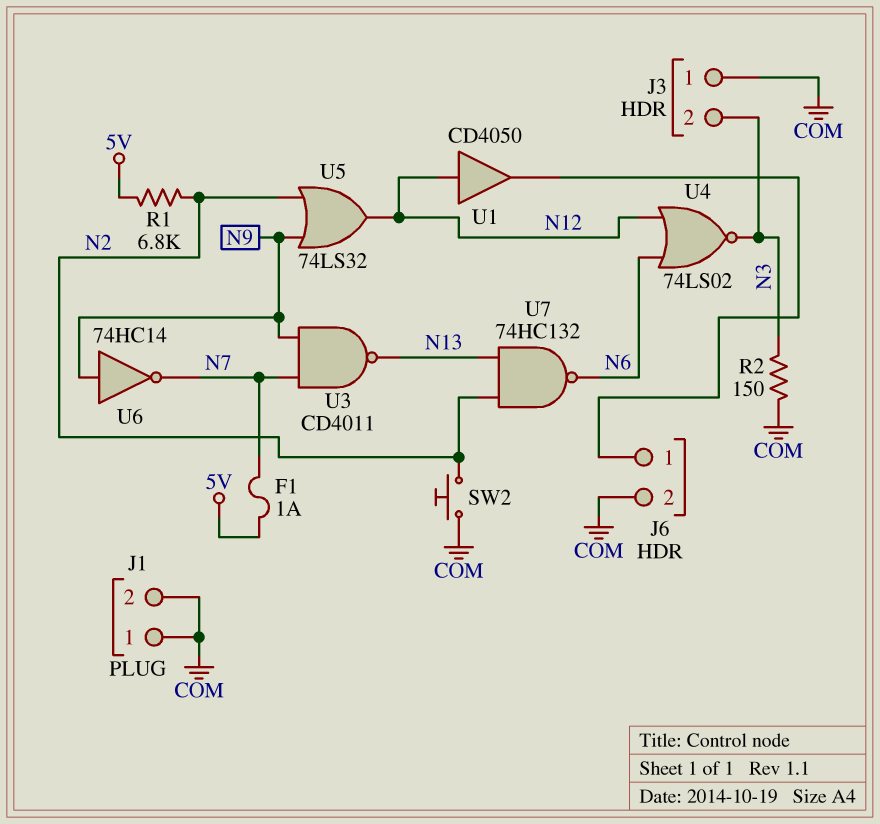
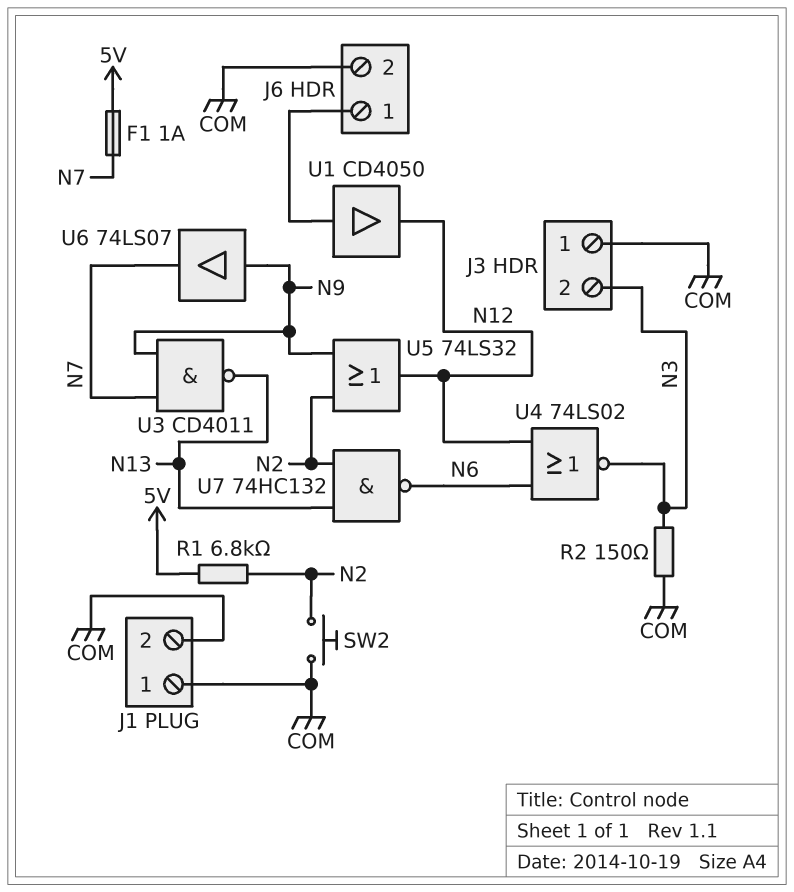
U1: buffer CD4050 (in N12, out J6/1) -> buffer CD4050 (in J6/1, out N12)
U6: NOT 74HC14 (in N9, out N7) -> buffer 74LS07 (in N9, out N7)

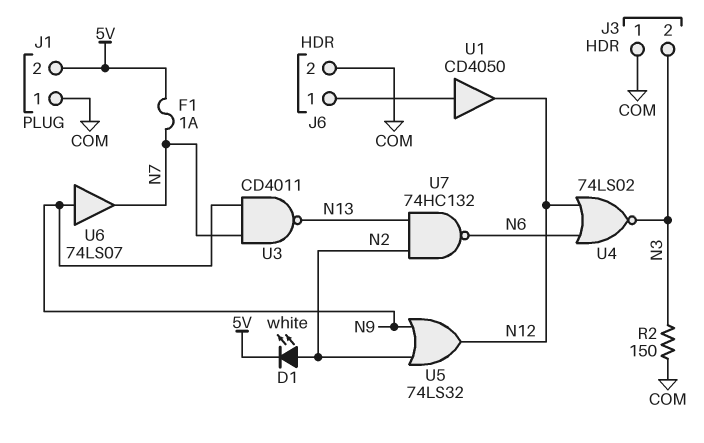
D1: none -> LED white (A N2, K 5V)
J1 pin 2: COM -> 5V
R1: 6.8k (5V, N2) -> none
SW2: button (COM, N2) -> none

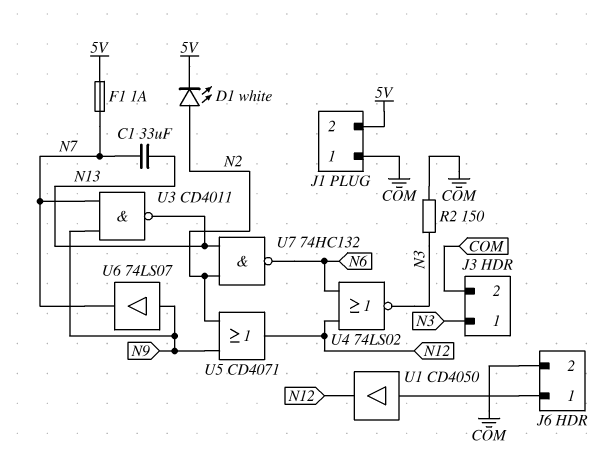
C1: none -> 33uF (N7, N13)
J3 pin 1: COM -> N3
J3 pin 2: N3 -> COM
U5: OR 74LS32 (in N2, in N9, out N12) -> OR CD4071 (in N2, in N9, out N12)

